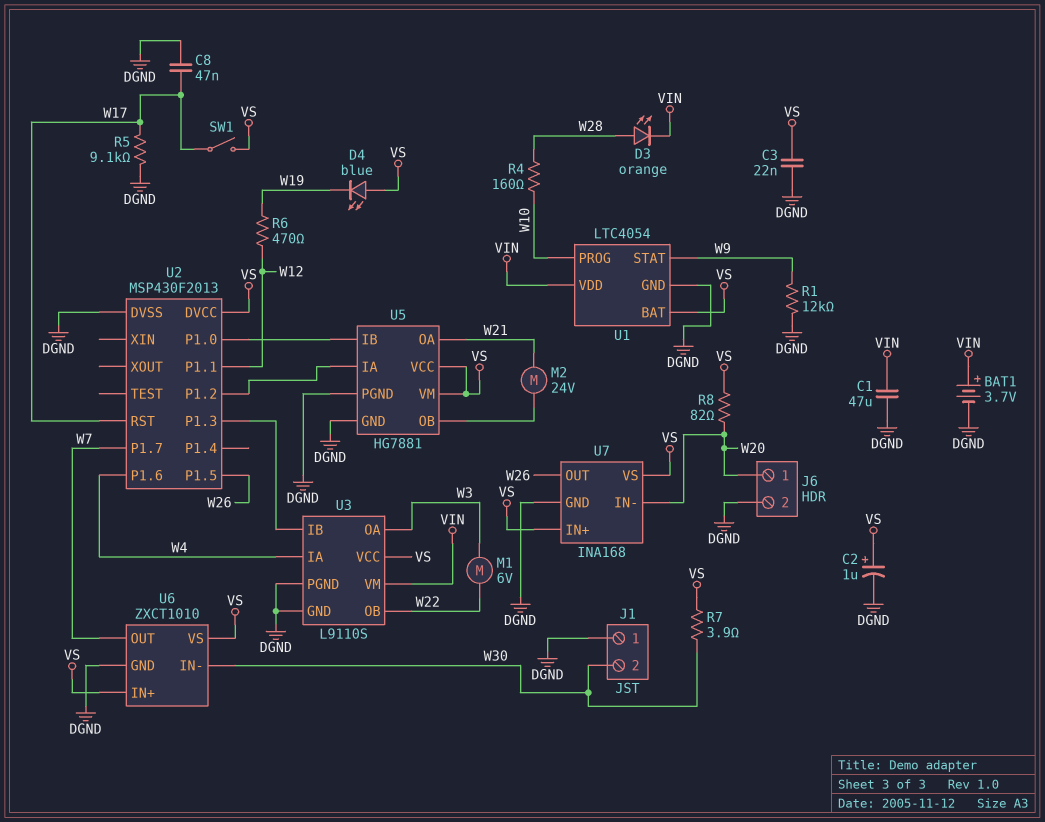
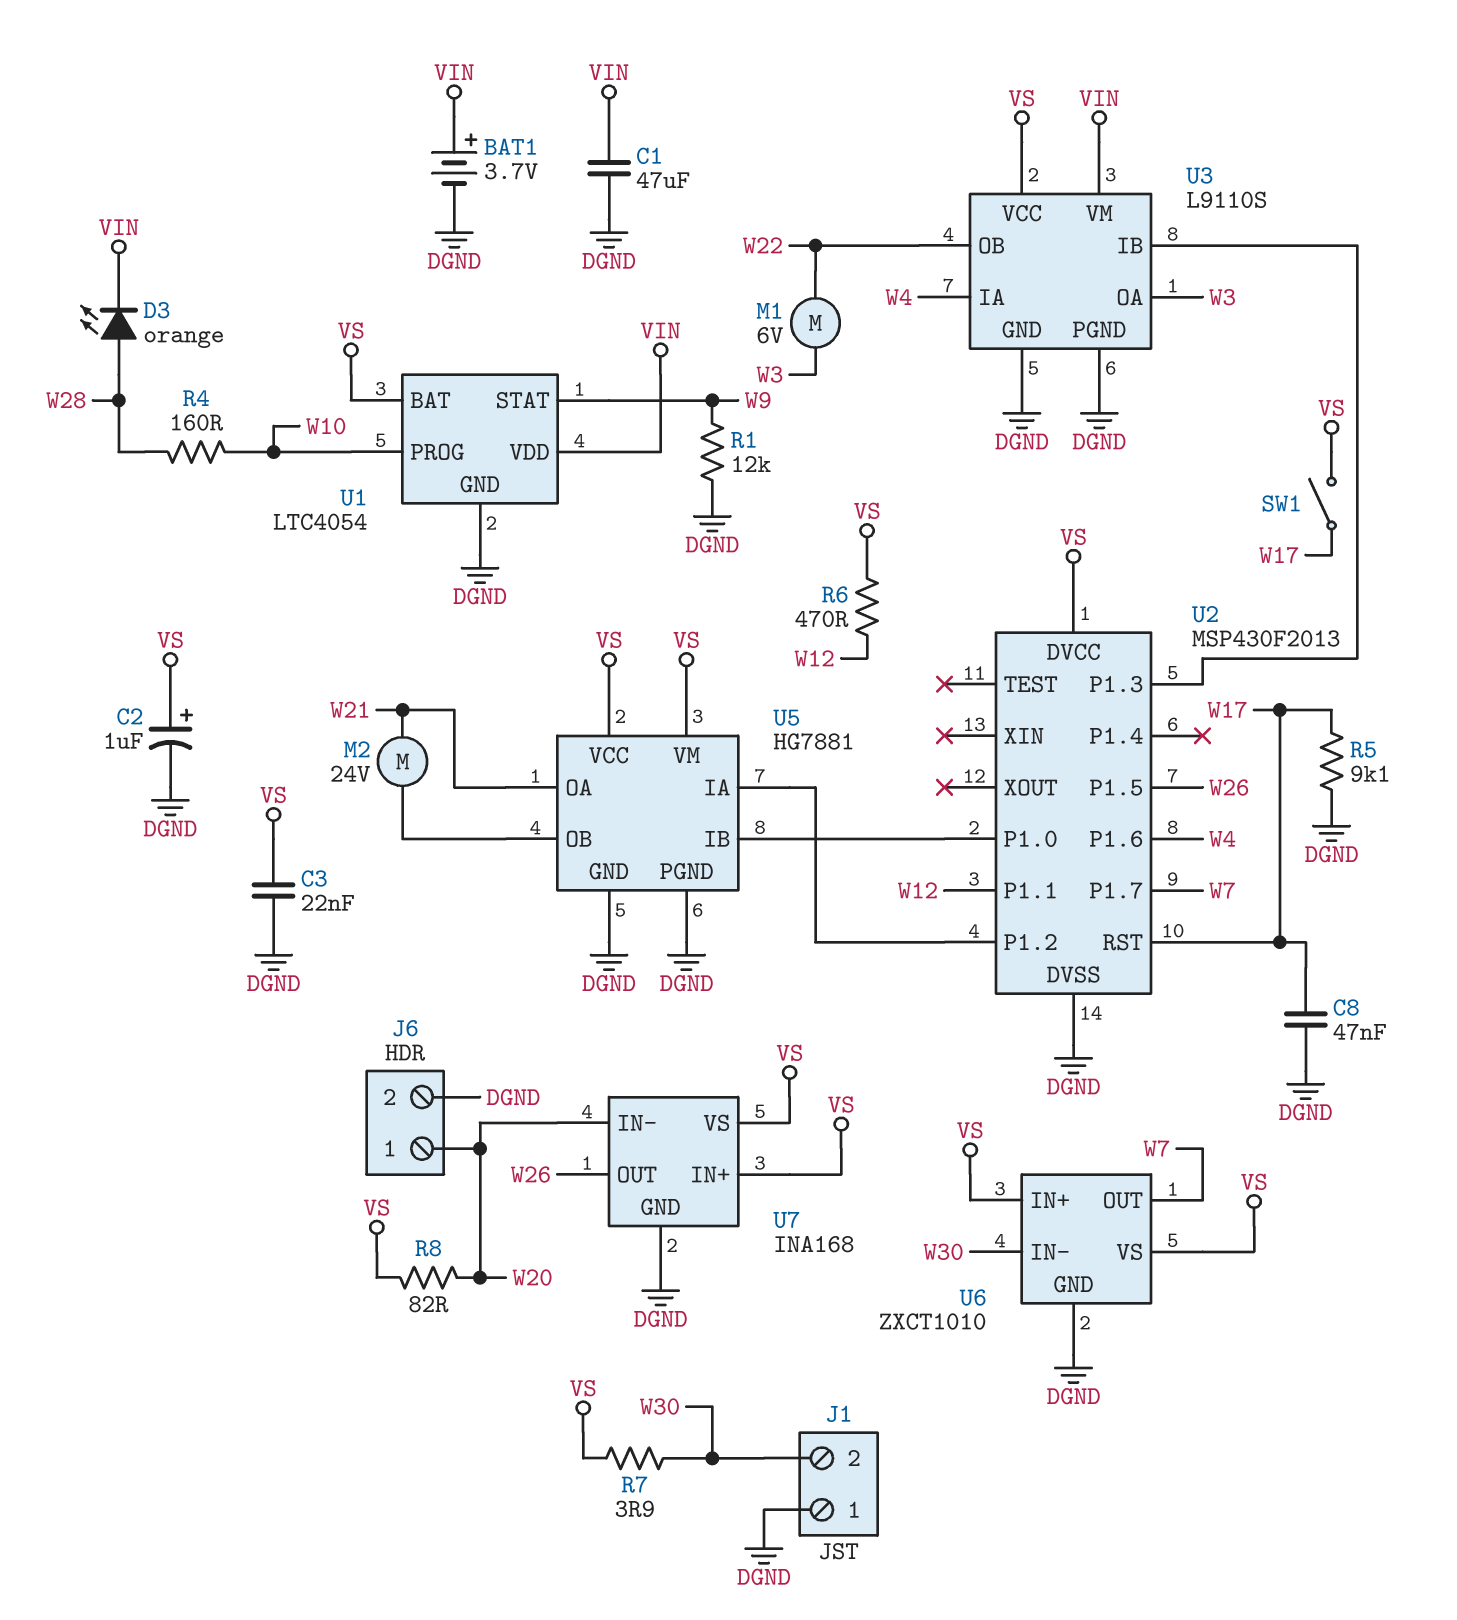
D4: LED blue (A VS, K W19) -> none
R6: 470 (W12, W19) -> 470 (VS, W12)

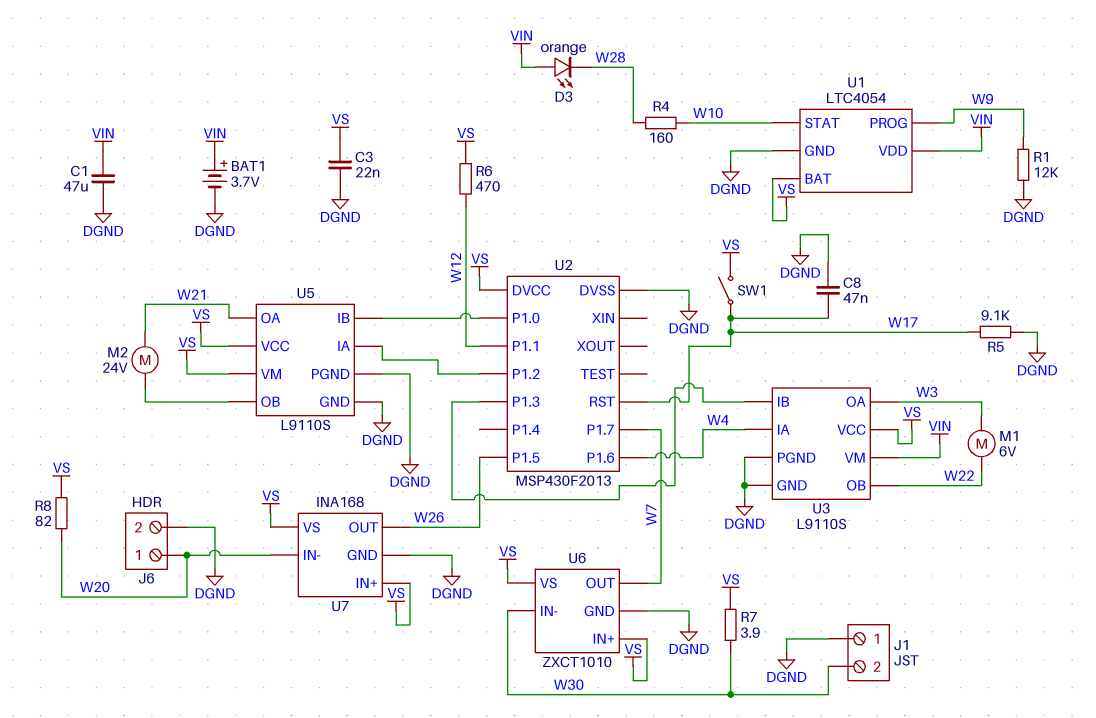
C2: 1uF (plus VS, minus DGND) -> none
D3: LED orange (A W28, K VIN) -> LED orange (A VIN, K W28)
U1 pin PROG: W10 -> W9
U1 pin STAT: W9 -> W10
U5: HG7881 -> L9110S

